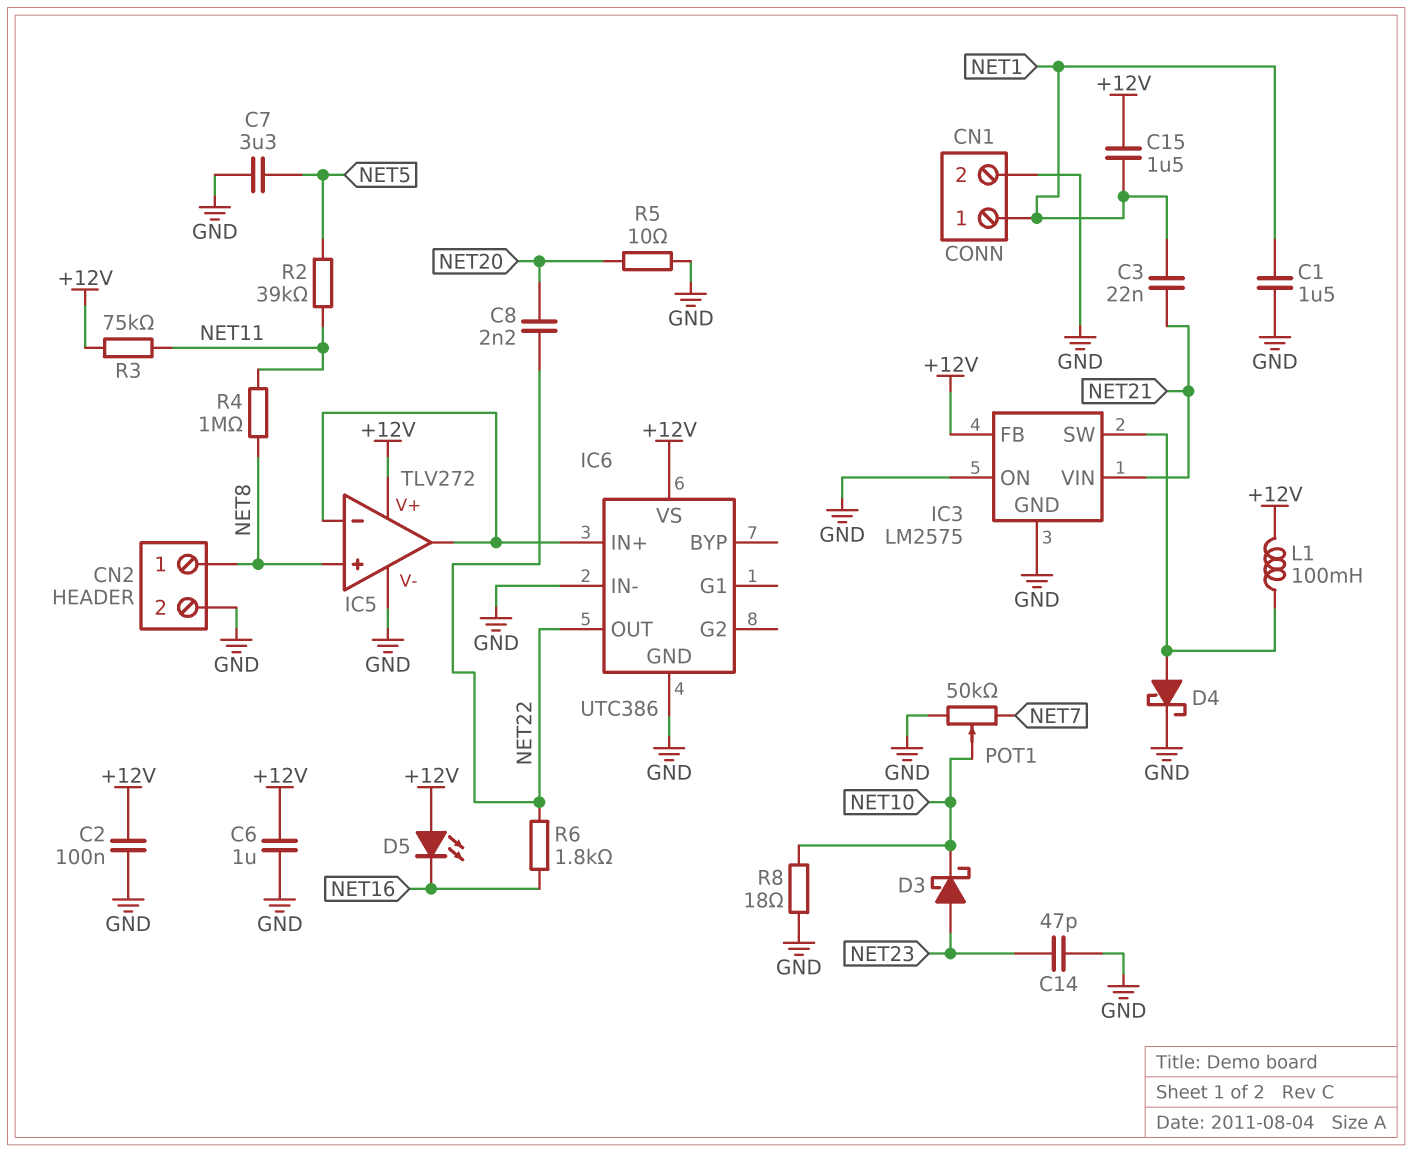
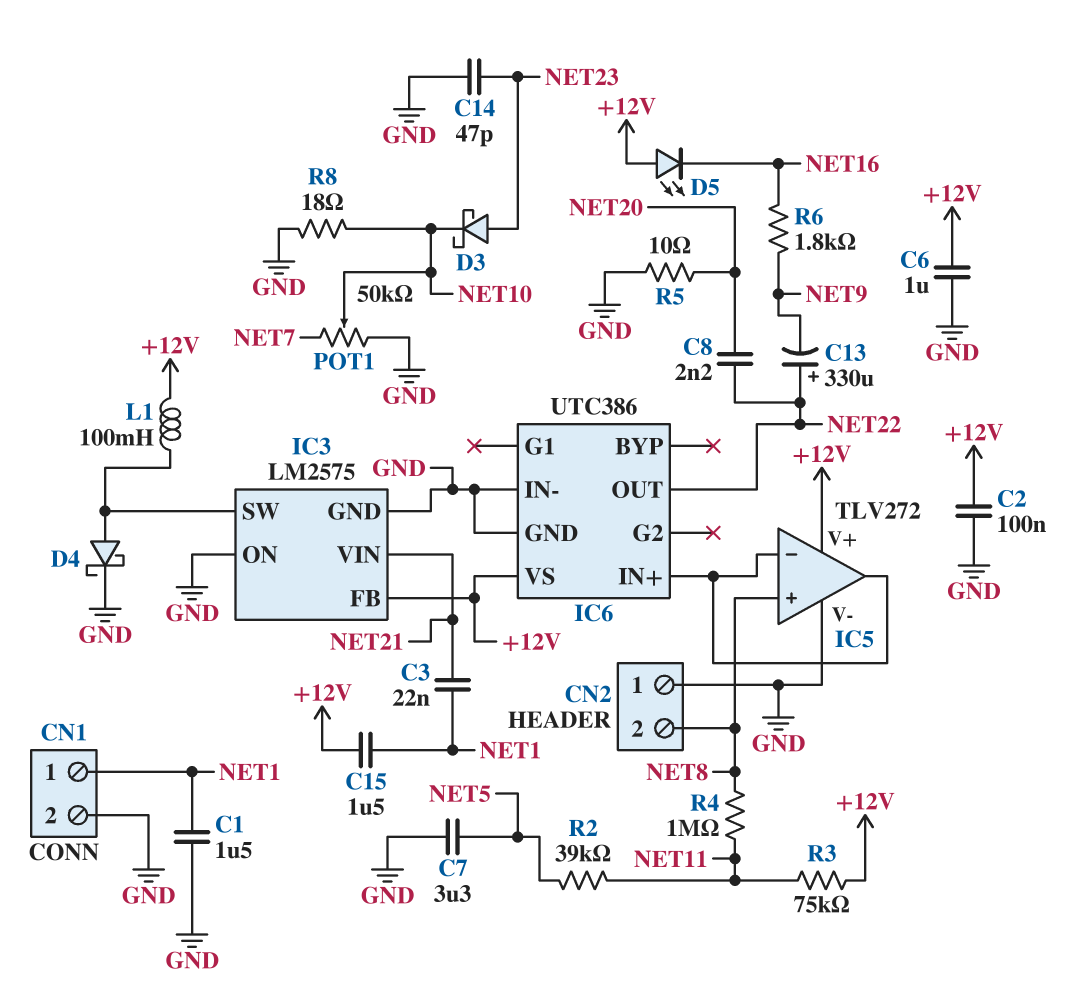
C13: none -> 330uF (plus NET22, minus NET9)
CN2 pin 1: NET8 -> GND
CN2 pin 2: GND -> NET8
R6: 1.8k (NET16, NET22) -> 1.8k (NET9, NET16)

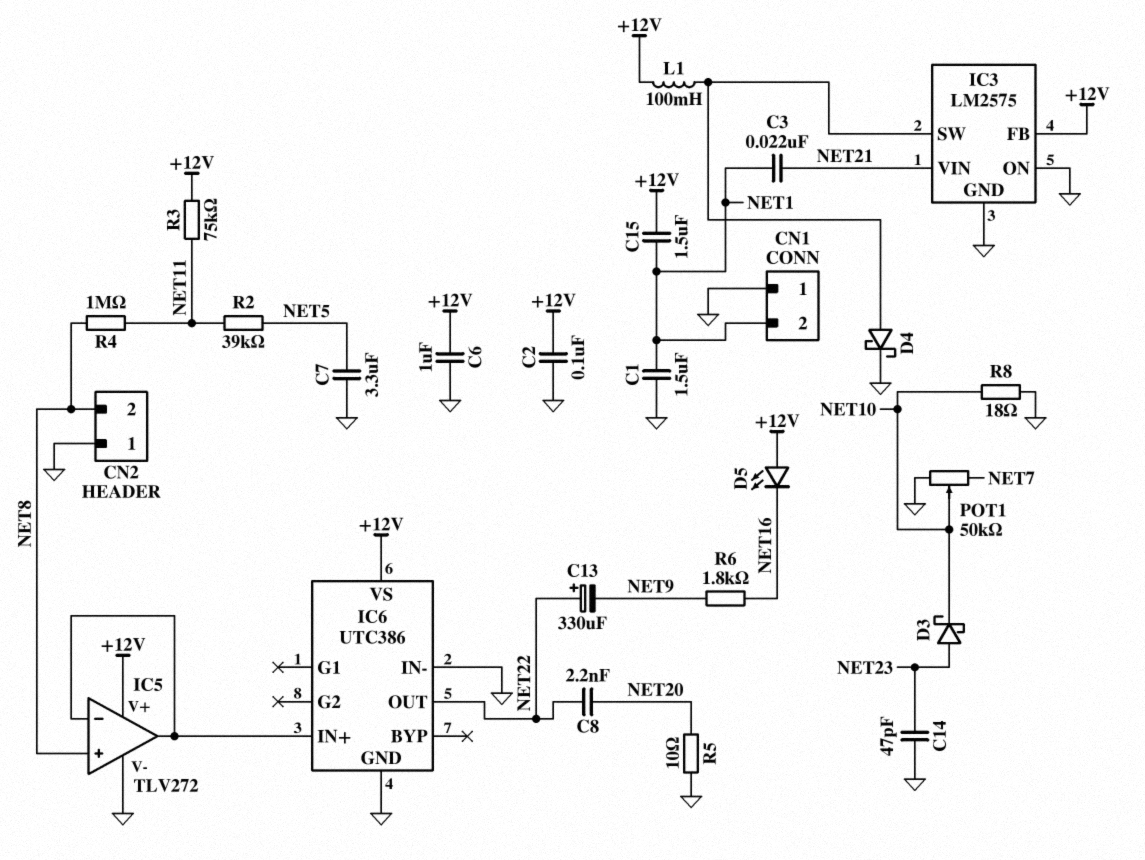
CN1 pin 1: NET1 -> GND
CN1 pin 2: GND -> NET1

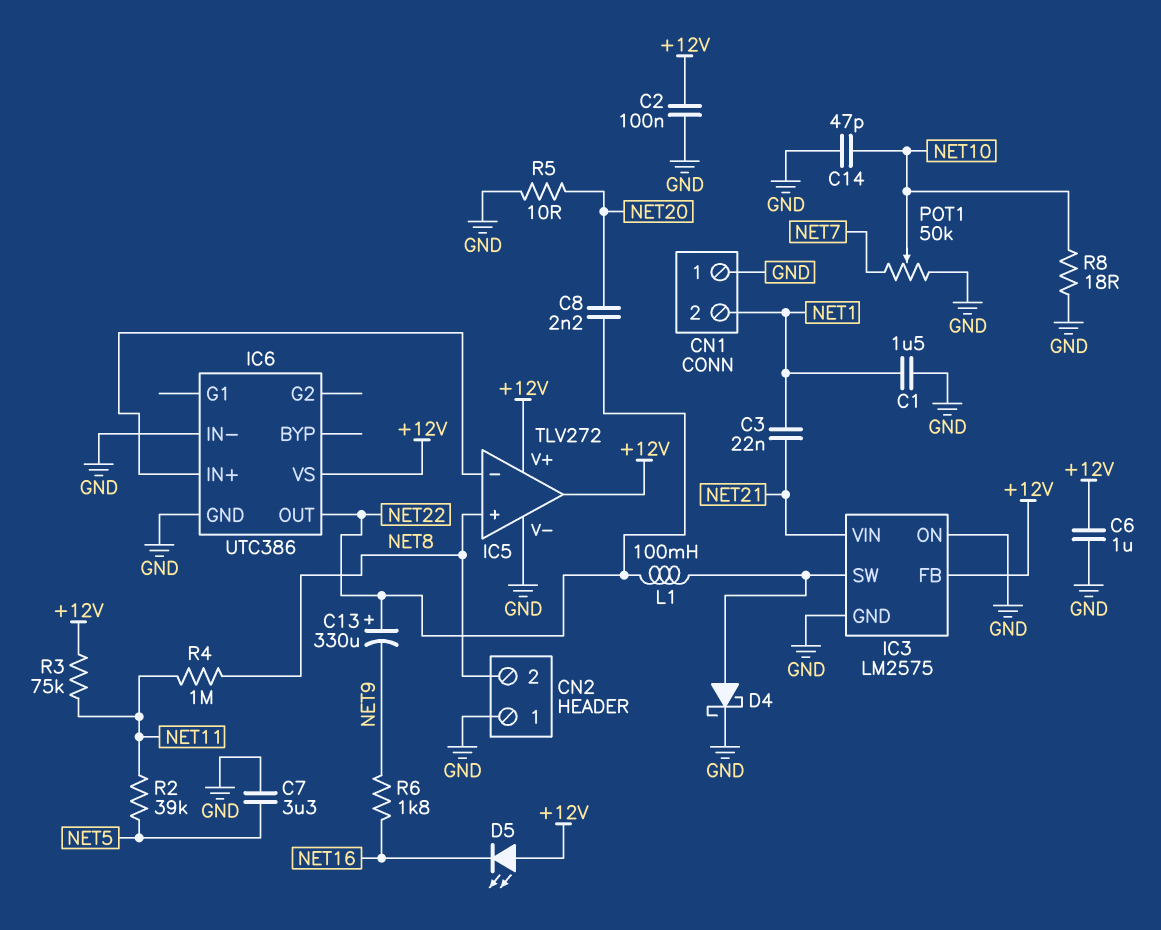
C14: 47pF (GND, NET23) -> 47pF (GND, NET10)
C15: 1.5uF (+12V, NET1) -> none
D3: schottky (A NET23, K NET10) -> none
IC5 pin out: IC5/in- -> +12V
L1: 100mH (+12V, IC3/SW) -> 100mH (IC3/SW, NET22)

